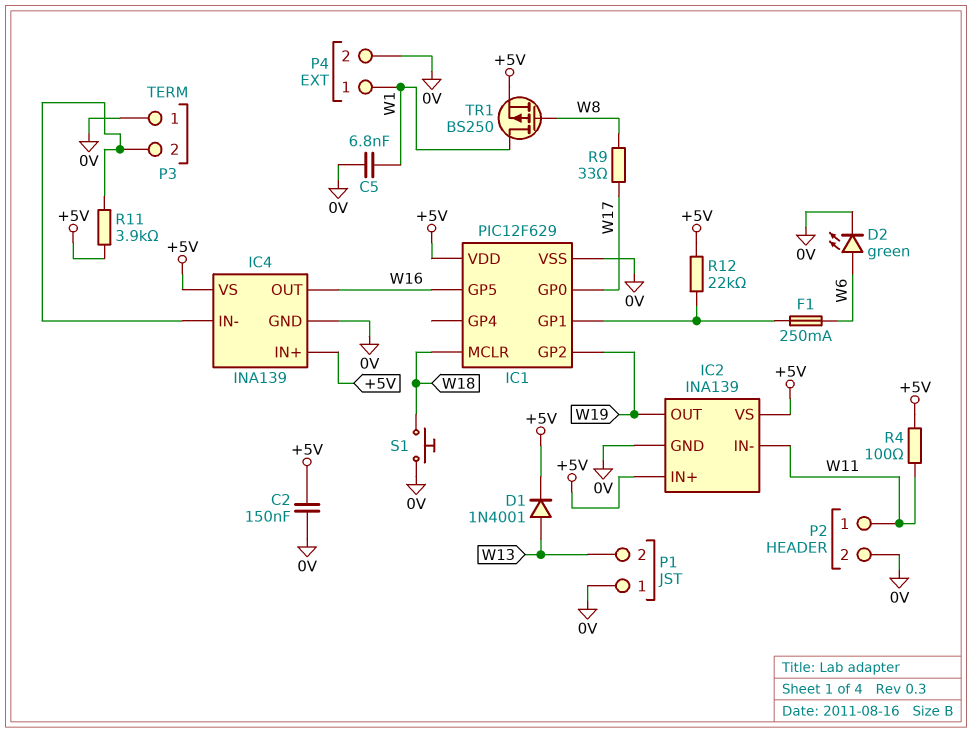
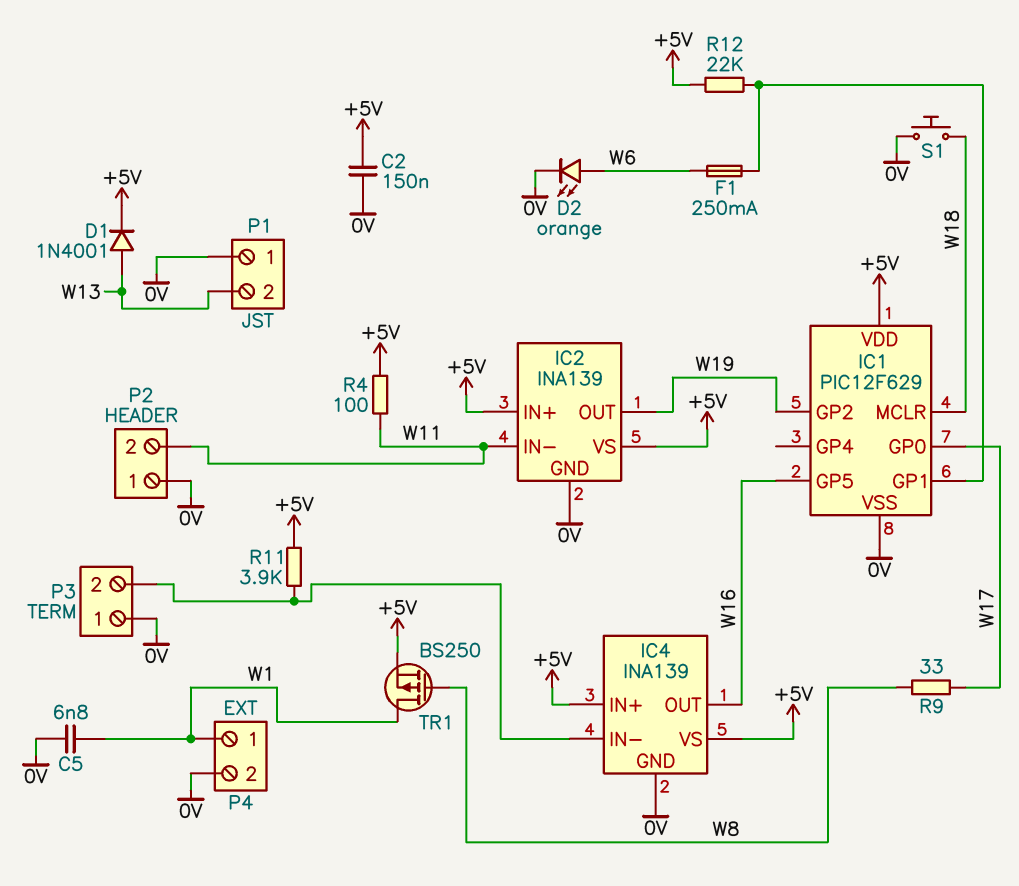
D2: LED green (A W6, K 0V) -> LED orange (A W6, K 0V)
P2 pin 1: W11 -> 0V
P2 pin 2: 0V -> W11

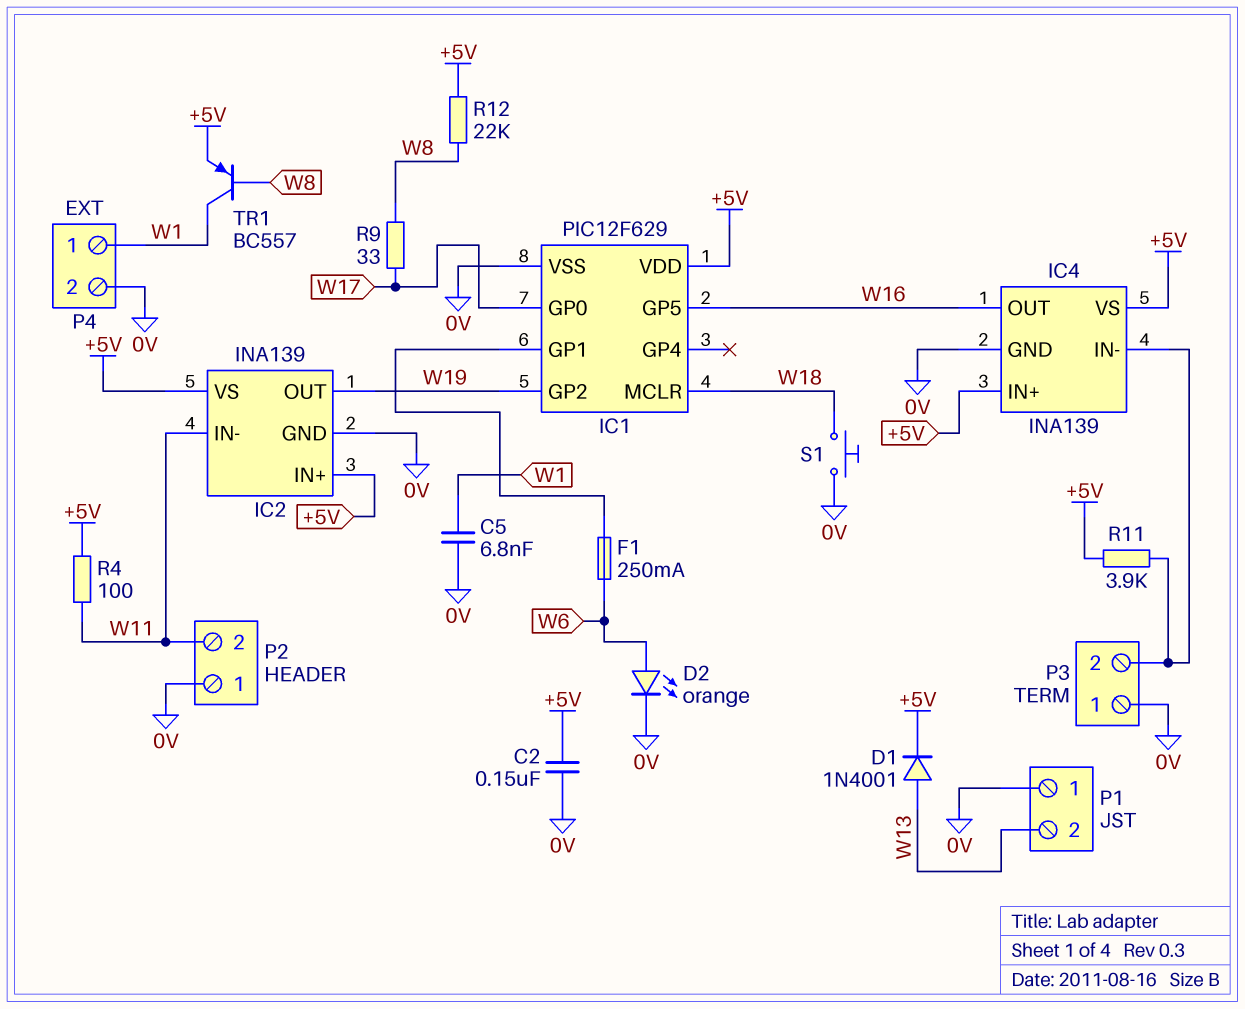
R12: 22k (+5V, IC1/GP1) -> 22k (+5V, W8)
TR1: PMOS BS250 (G W8, D W1, S +5V) -> PNP BC557 (B W8, C W1, E +5V)

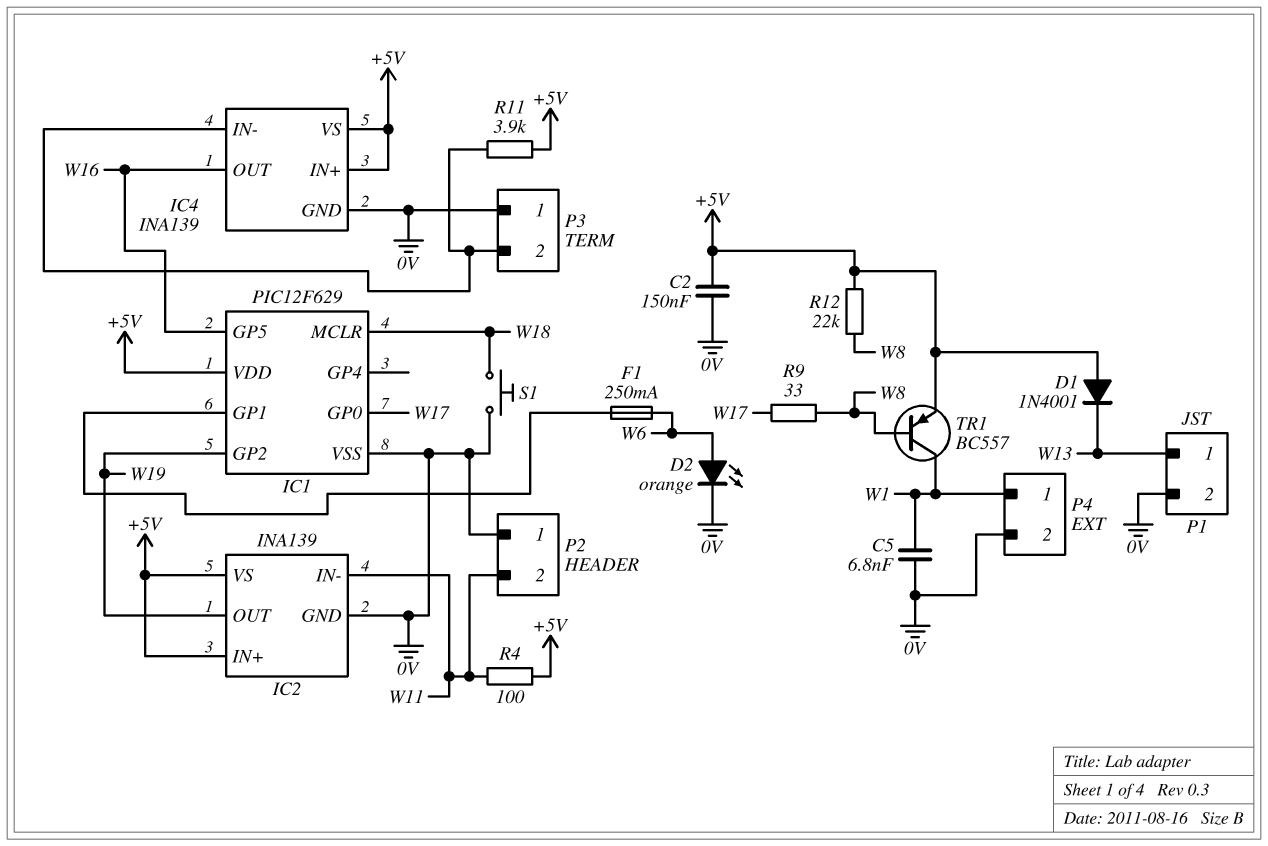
D1: diode 1N4001 (A W13, K +5V) -> diode 1N4001 (A +5V, K W13)
P1 pin 1: 0V -> W13
P1 pin 2: W13 -> 0V

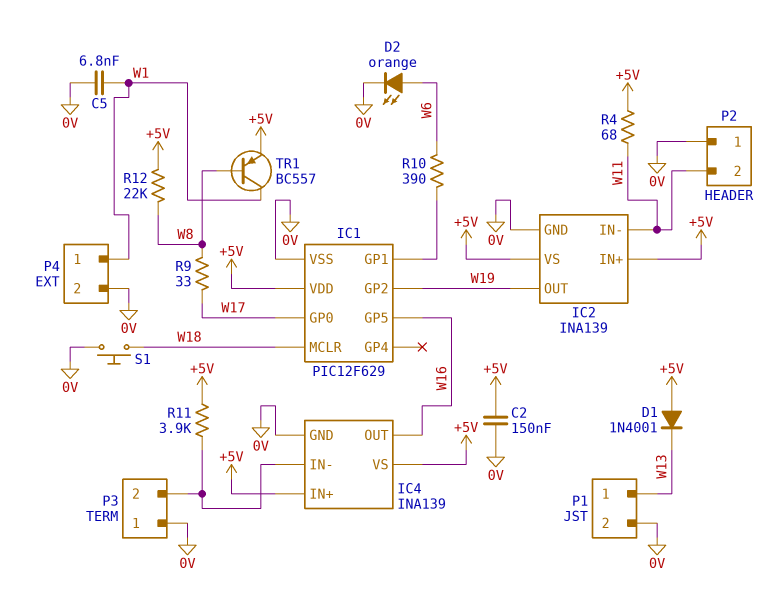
F1: 250mA (IC1/GP1, W6) -> none
R4: 100 (+5V, W11) -> 68 (+5V, W11)
R10: none -> 390 (IC1/GP1, W6)

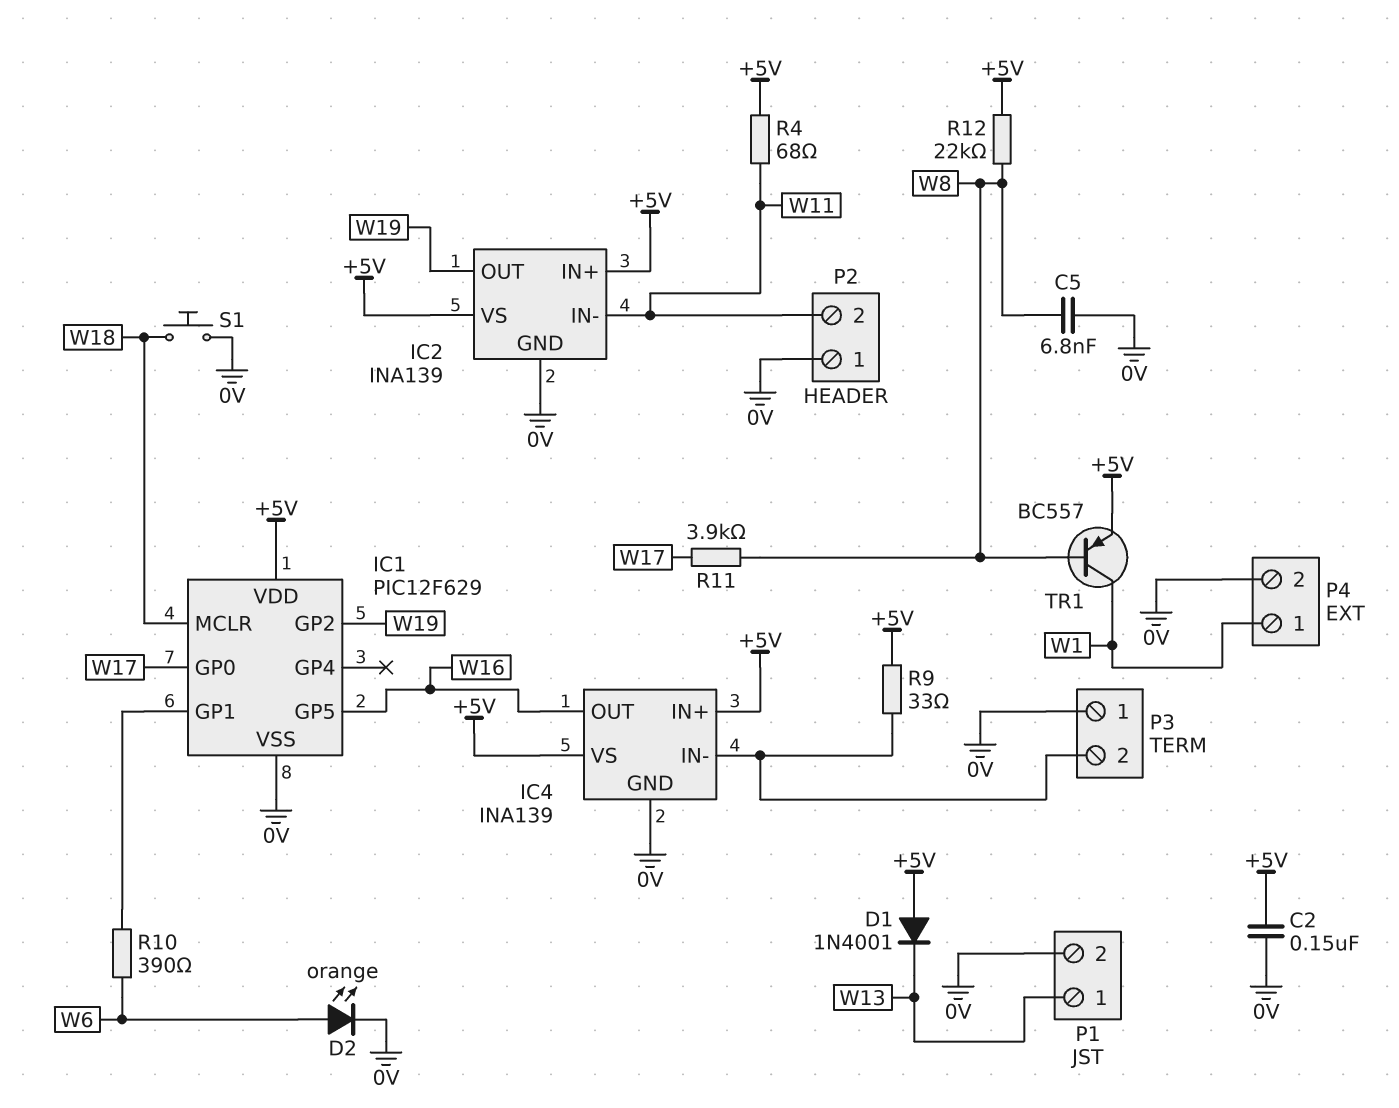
C5: 6.8nF (0V, W1) -> 6.8nF (0V, W8)
R9: 33 (W8, W17) -> 33 (+5V, IC4/IN-)
R11: 3.9k (+5V, IC4/IN-) -> 3.9k (W8, W17)

